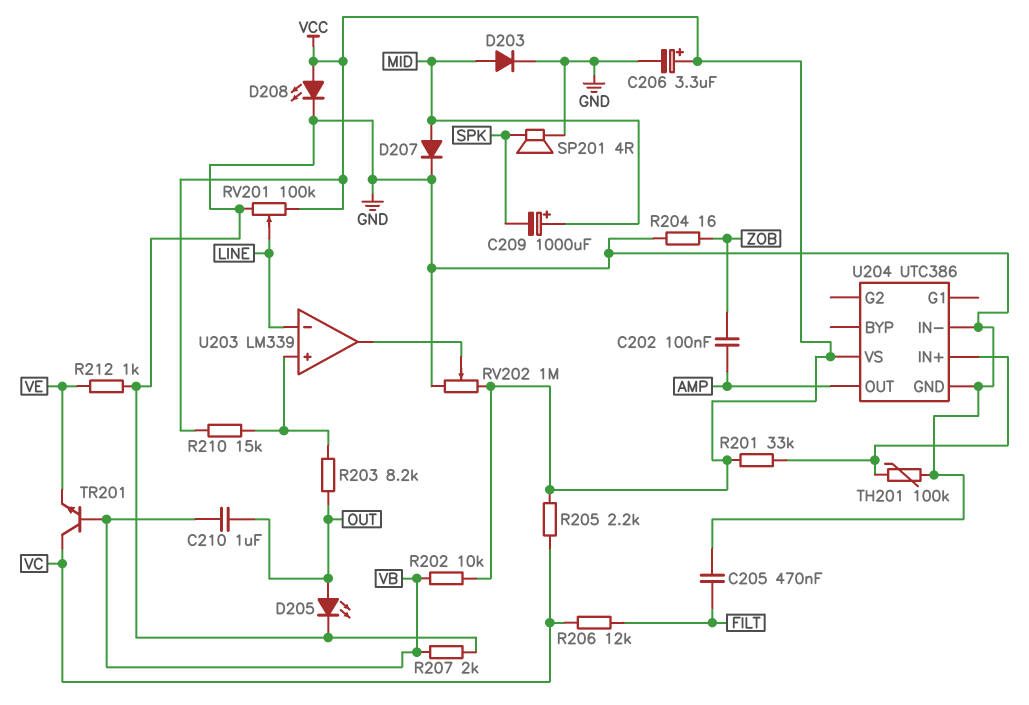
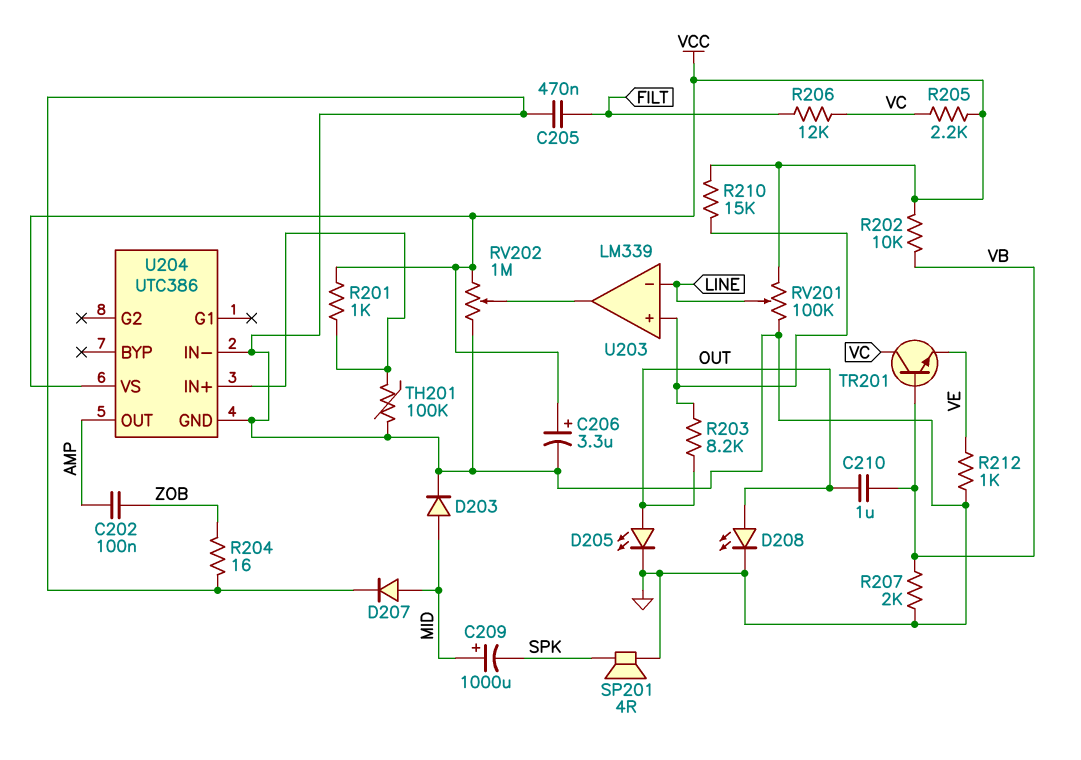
D208: LED (A VCC, K GND) -> LED (A OUT, K GND)
R201: 33k (U204/IN+, VCC) -> 1k (U204/IN+, VCC)

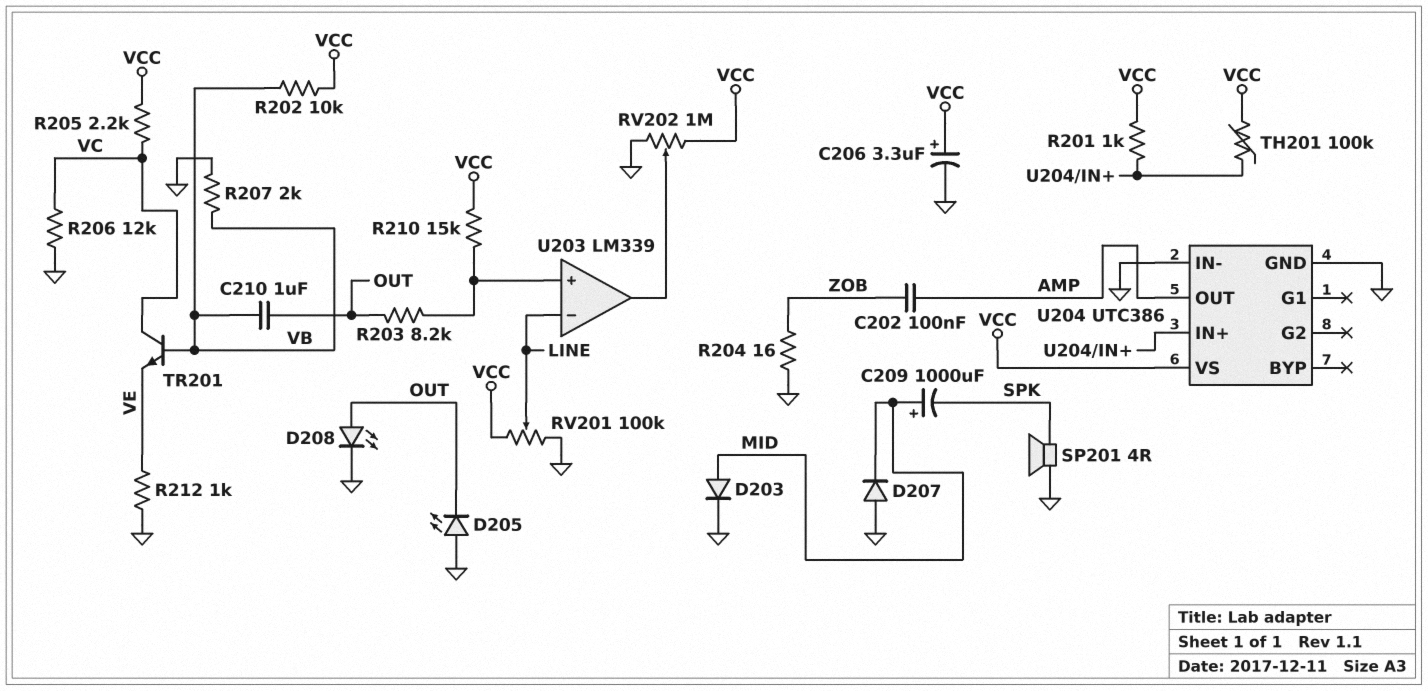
C205: 470nF (FILT, GND) -> none
D205: LED (A OUT, K GND) -> LED (A GND, K OUT)
D207: diode (A MID, K GND) -> diode (A GND, K MID)
R206: 12k (FILT, VC) -> 12k (GND, VC)
TH201: 100k (GND, U204/IN+) -> 100k (U204/IN+, VCC)

